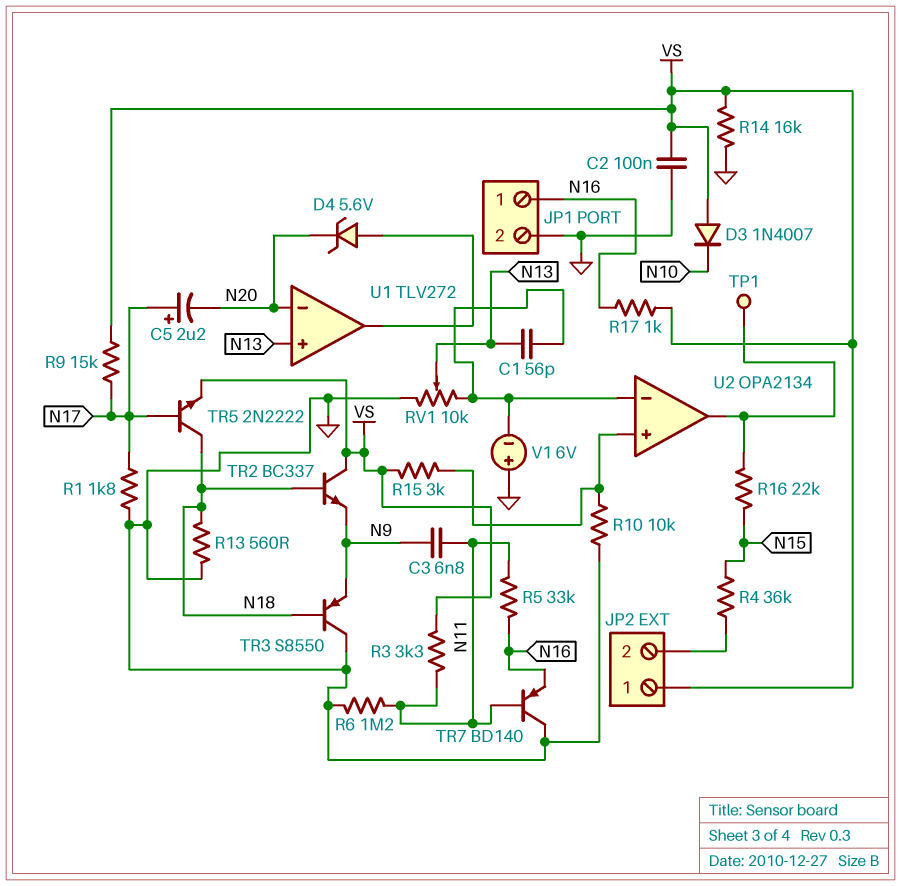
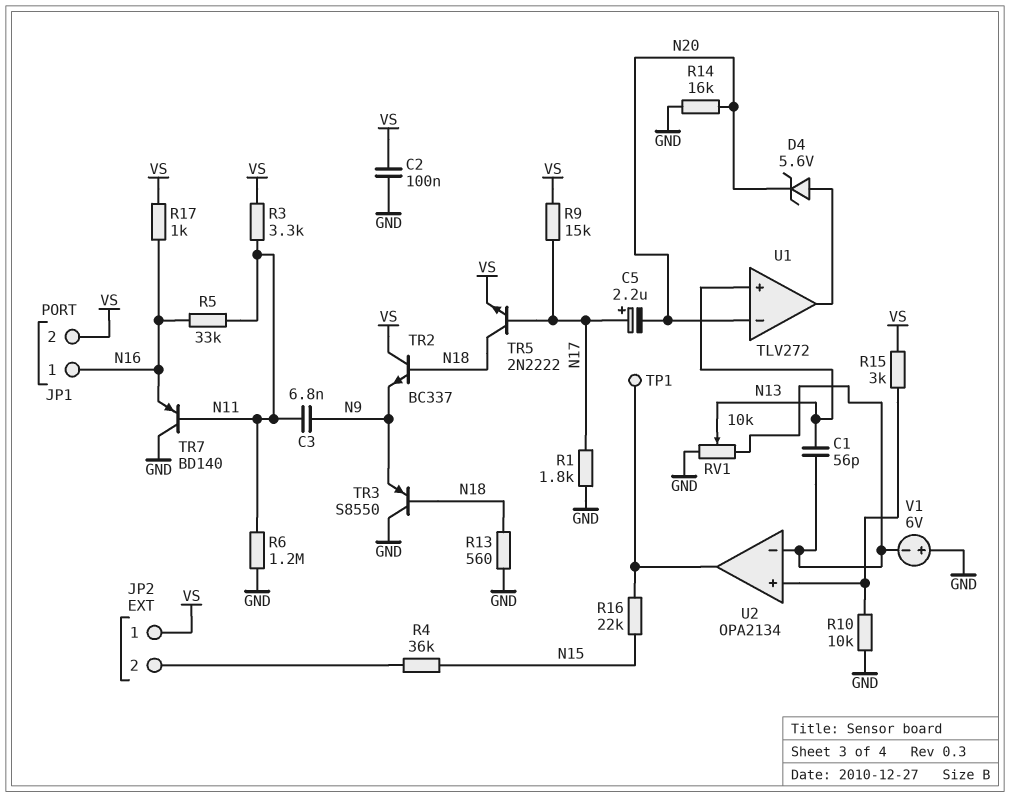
D3: diode 1N4007 (A VS, K N10) -> none
JP1 pin 2: GND -> VS
R14: 16k (GND, VS) -> 16k (GND, N20)

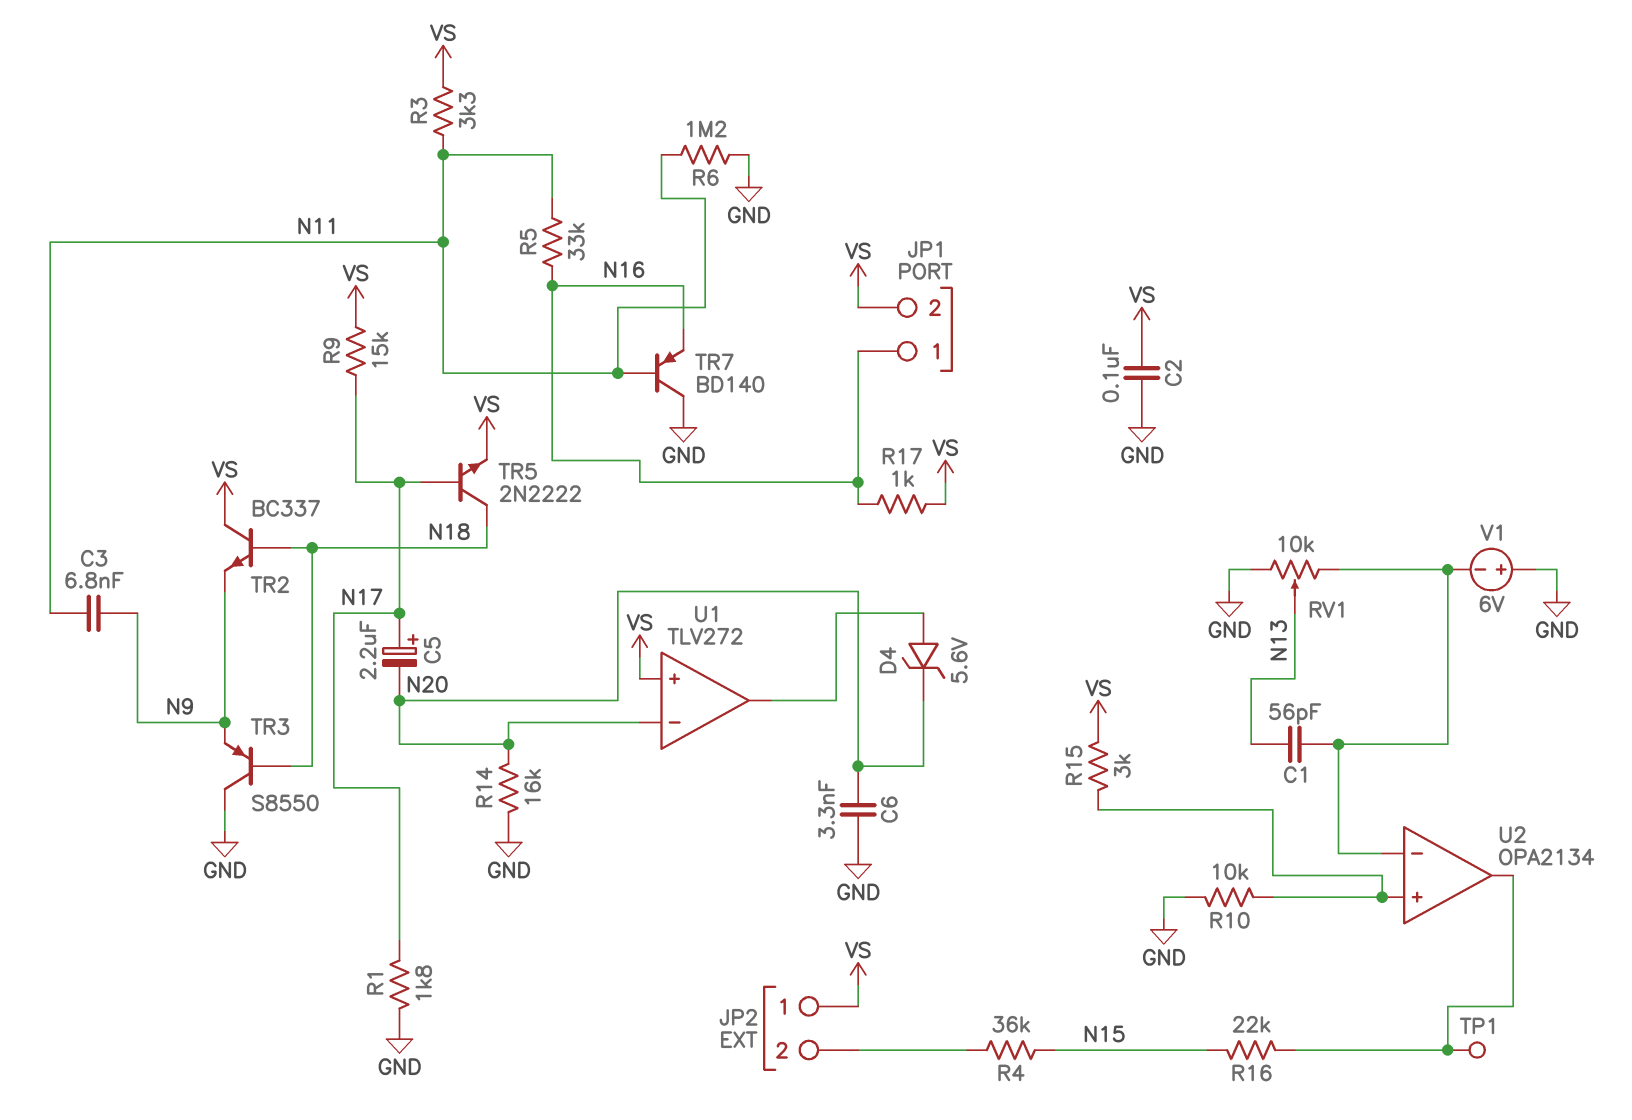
C6: none -> 3.3nF (GND, N20)
R13: 560 (GND, N18) -> none
U1 pin in+: N13 -> VS

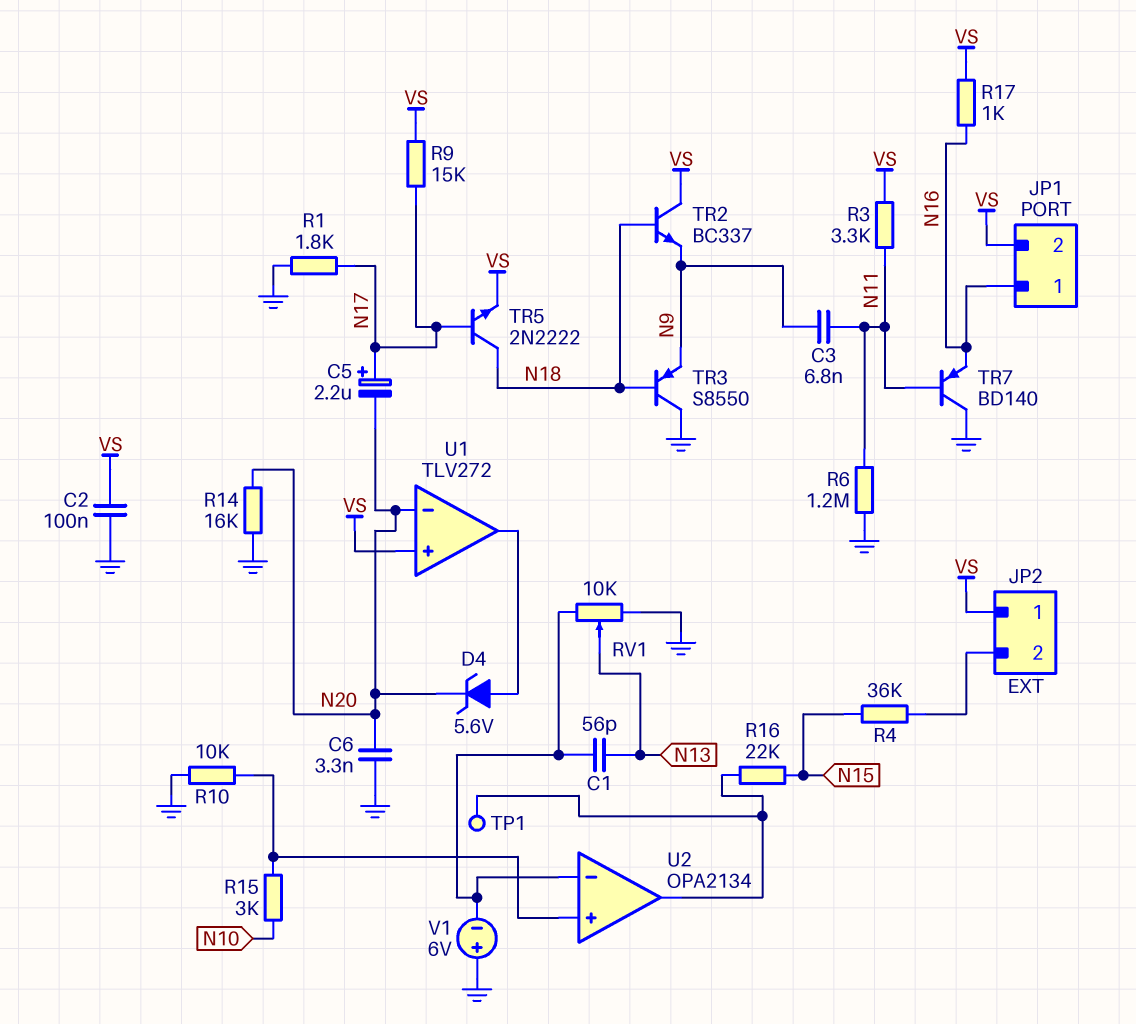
R5: 33k (N11, N16) -> none
R15: 3k (U2/in+, VS) -> 3k (N10, U2/in+)

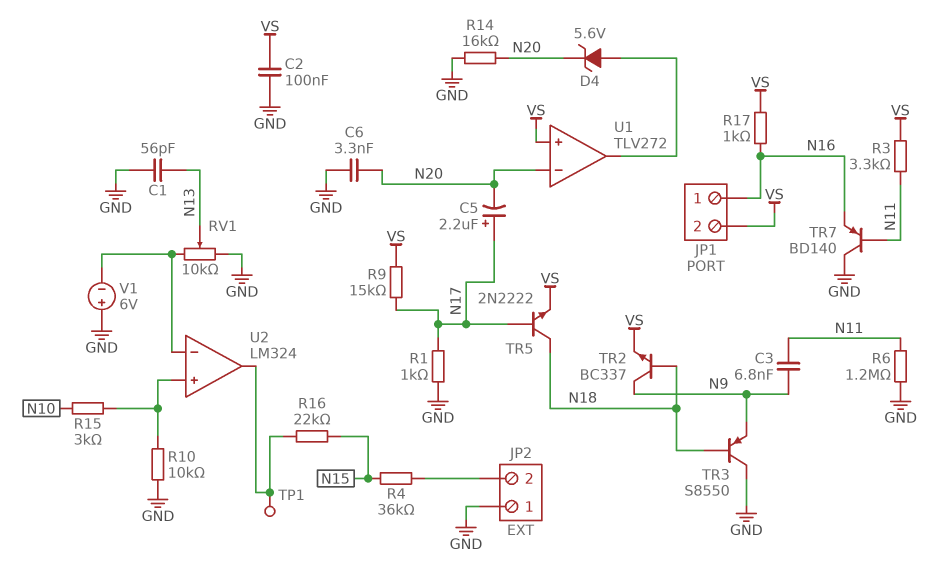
C1: 56pF (N13, U2/in-) -> 56pF (GND, N13)
JP2 pin 1: VS -> GND
R1: 1.8k (GND, N17) -> 1k (GND, N17)
TR2: NPN BC337 (B N18, C VS, E N9) -> NPN BC337 (B N18, C N9, E VS)
U2: OPA2134 -> LM324

